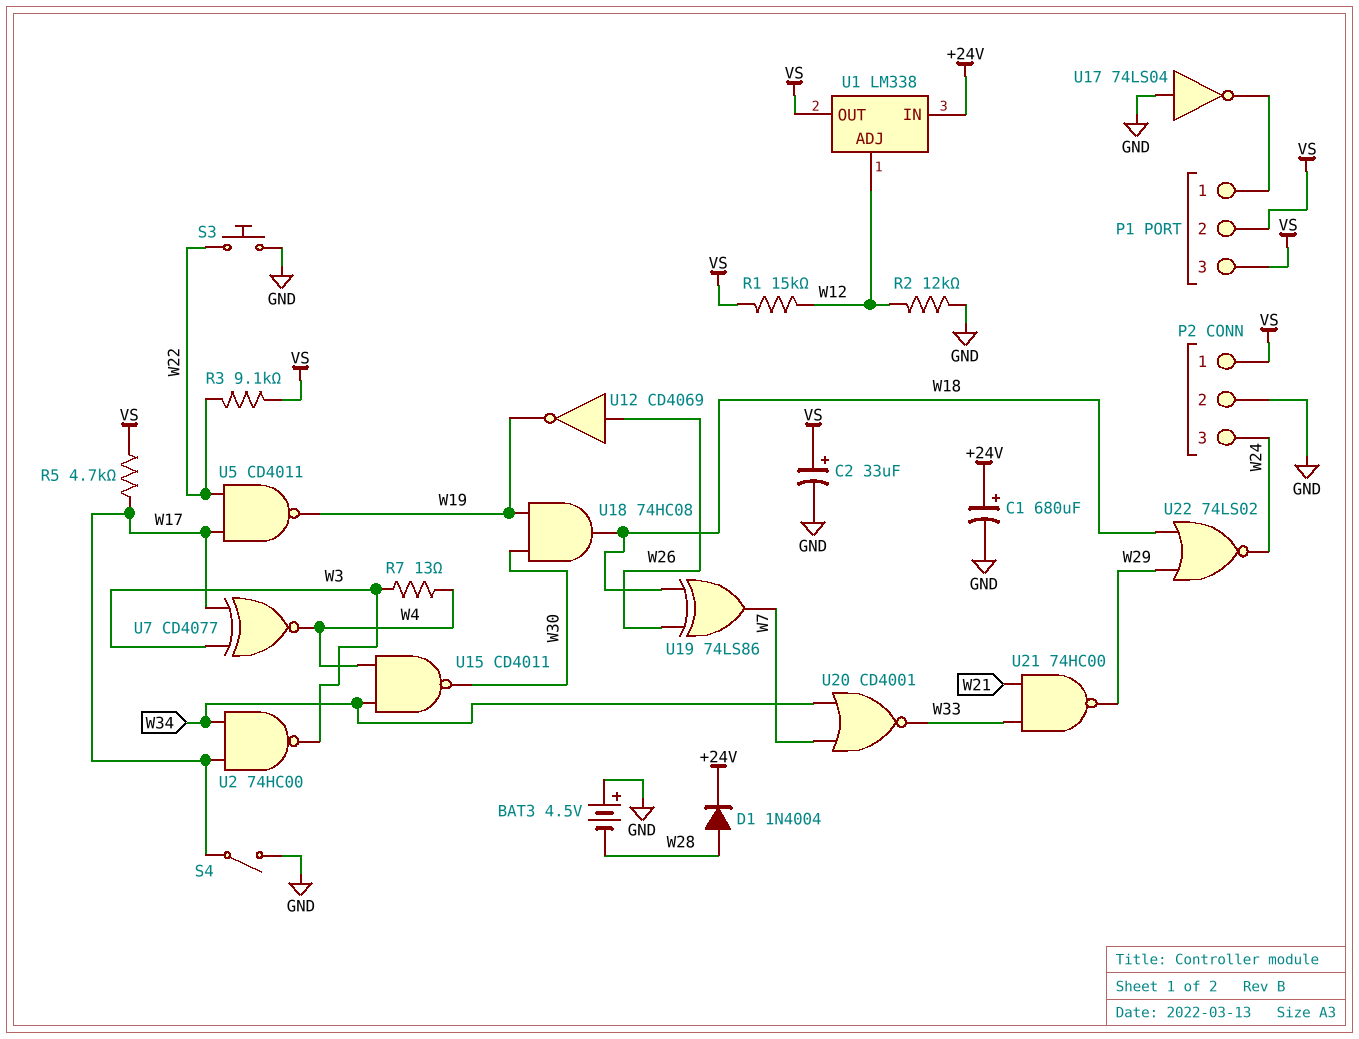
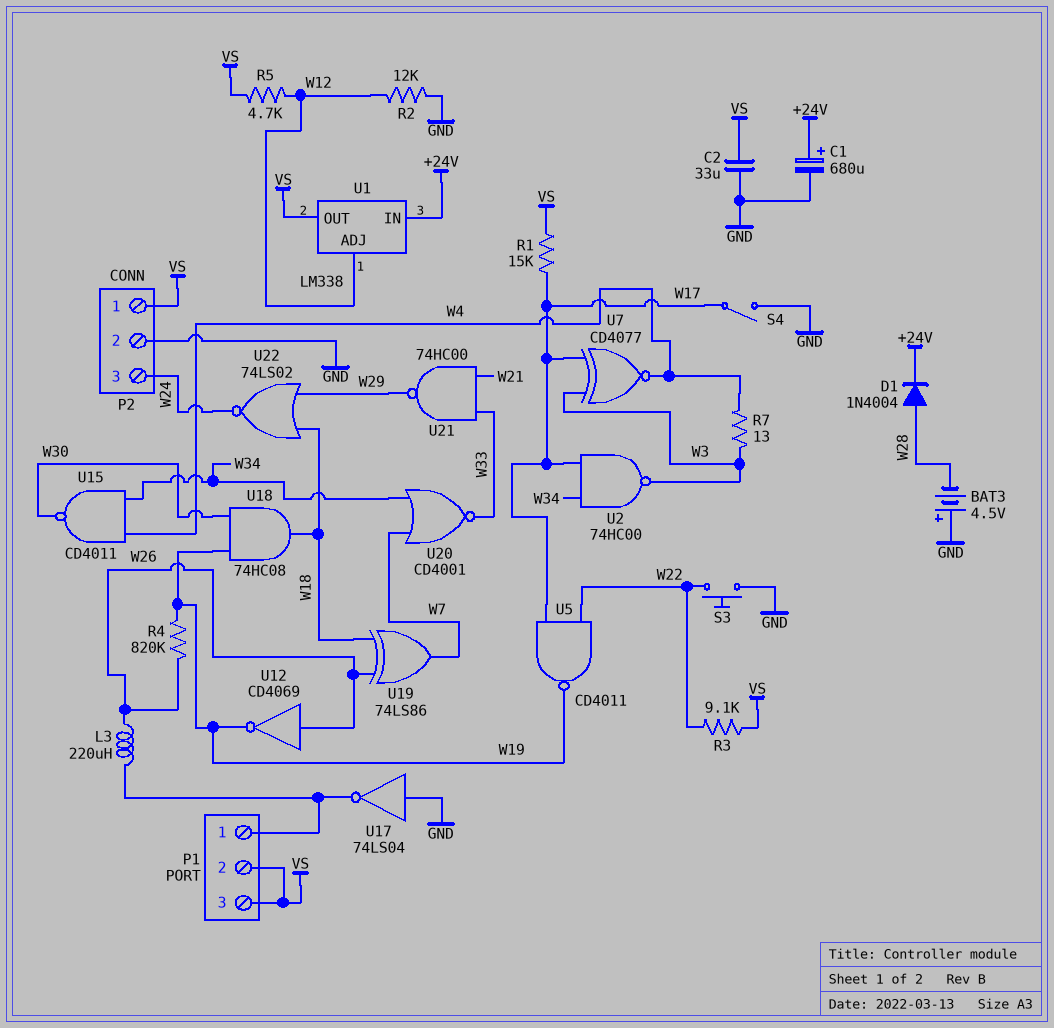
C2: 33uF (plus VS, minus GND) -> 33uF (GND, VS)
L3: none -> 220uH (P1/1, W26)
R1: 15k (VS, W12) -> 15k (VS, W17)
R4: none -> 820k (W19, W26)
R5: 4.7k (VS, W17) -> 4.7k (VS, W12)

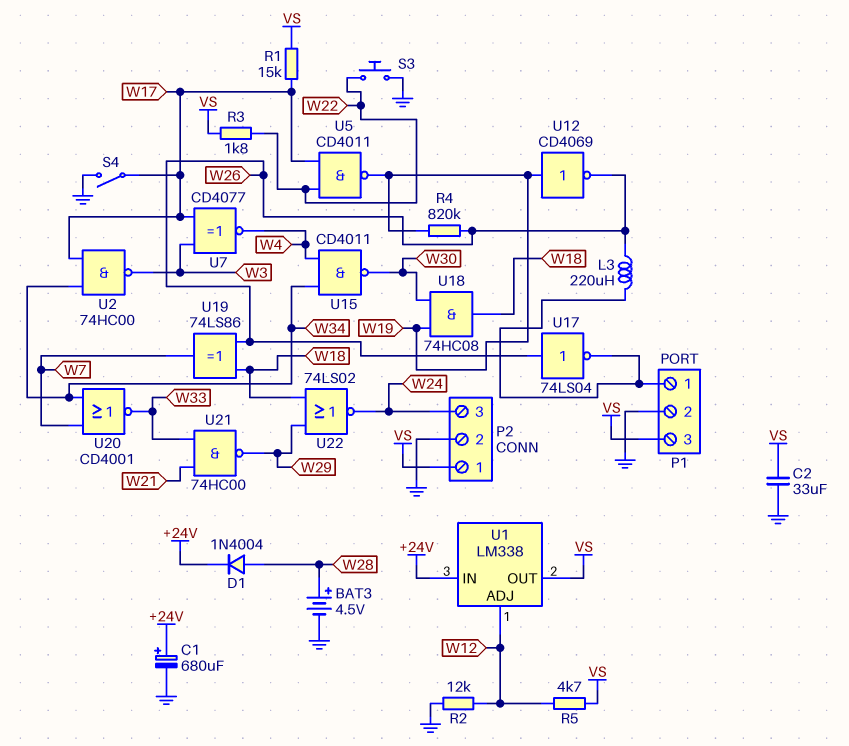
BAT3: 4.5V (plus GND, minus W28) -> 4.5V (plus W28, minus GND)
P1 pin 2: VS -> GND
R3: 9.1k (VS, W22) -> 1.8k (VS, W22)
R7: 13 (W3, W4) -> none
U12: NOT CD4069 (in W26, out W19) -> NOT CD4069 (in W19, out W26)
U17: NOT 74LS04 (in GND, out P1/1) -> NOT 74LS04 (in W26, out P1/1)

